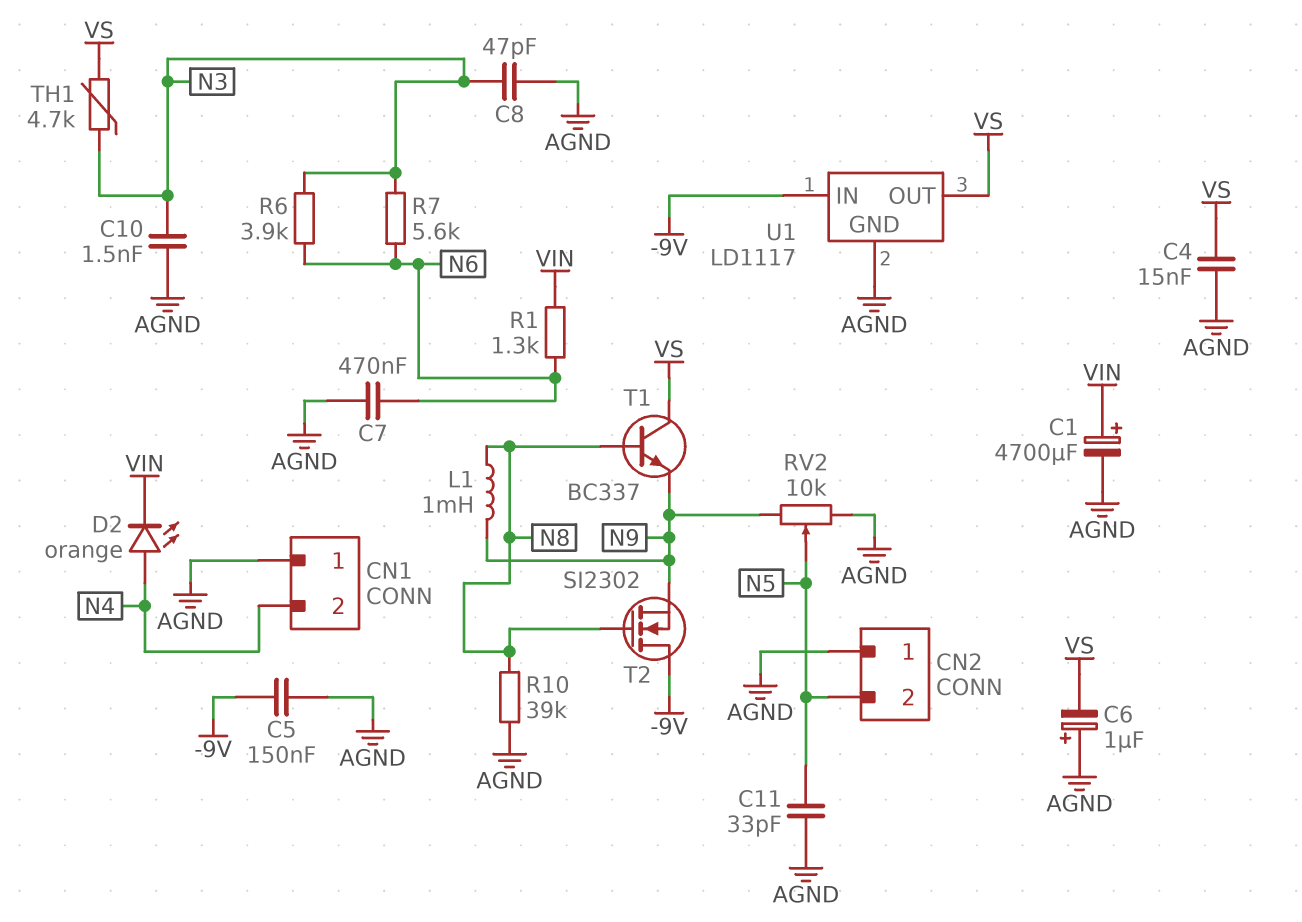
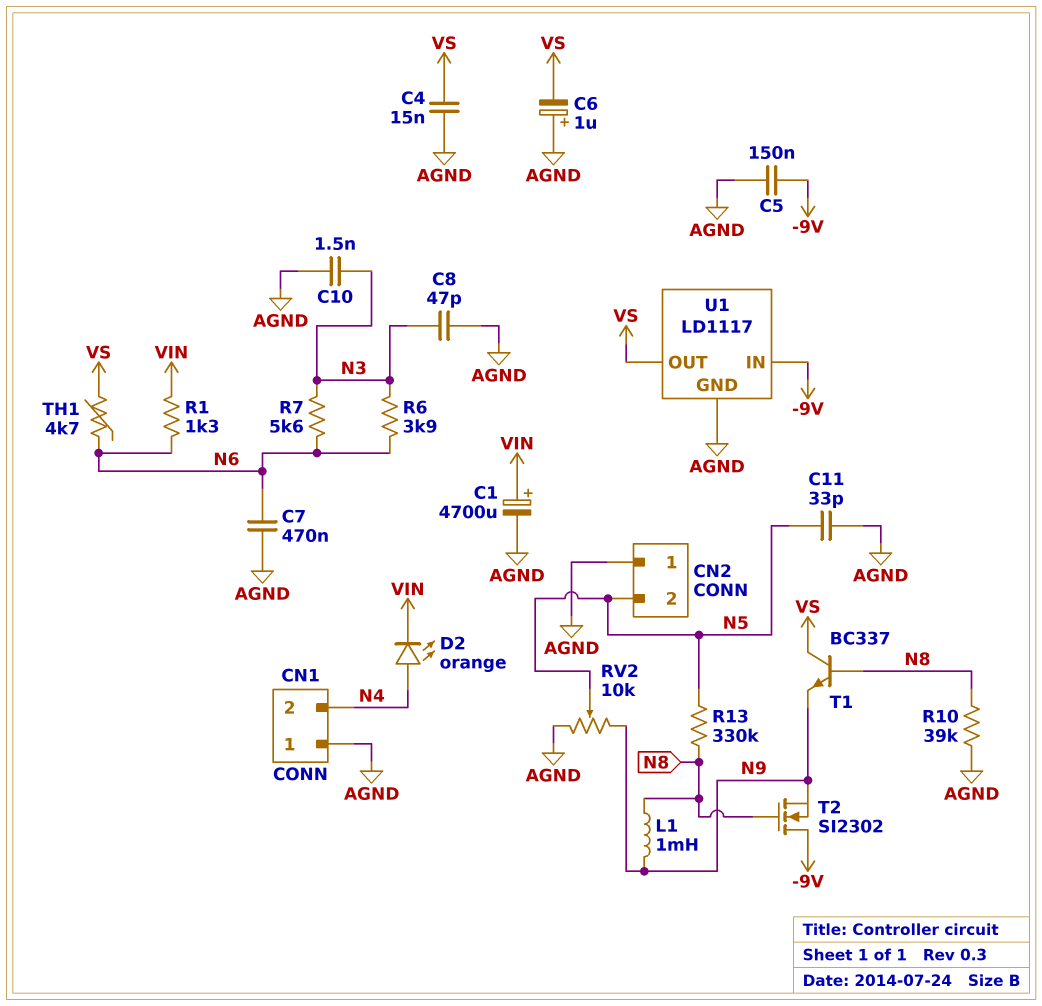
R13: none -> 330k (N5, N8)
TH1: 4.7k (N3, VS) -> 4.7k (N6, VS)

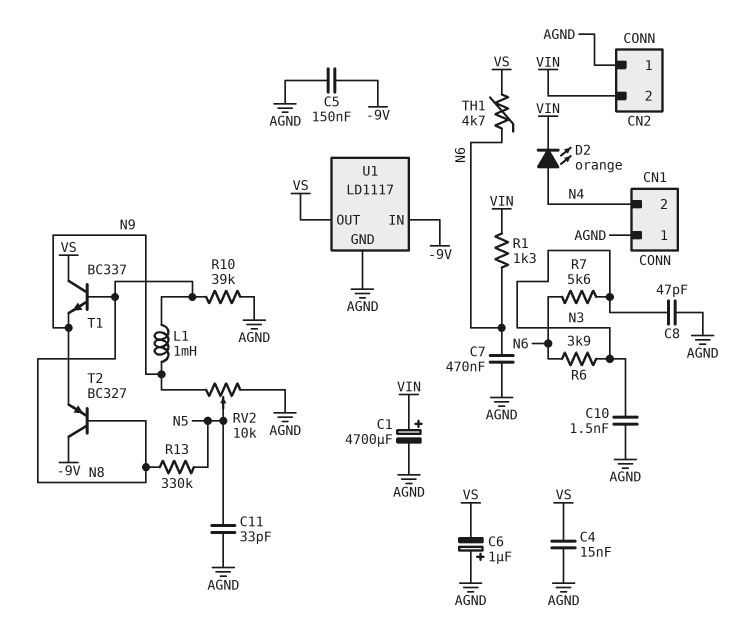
CN2 pin 2: N5 -> VIN
T2: NMOS SI2302 (G N8, D -9V, S N9) -> PNP BC327 (B N8, C -9V, E N9)

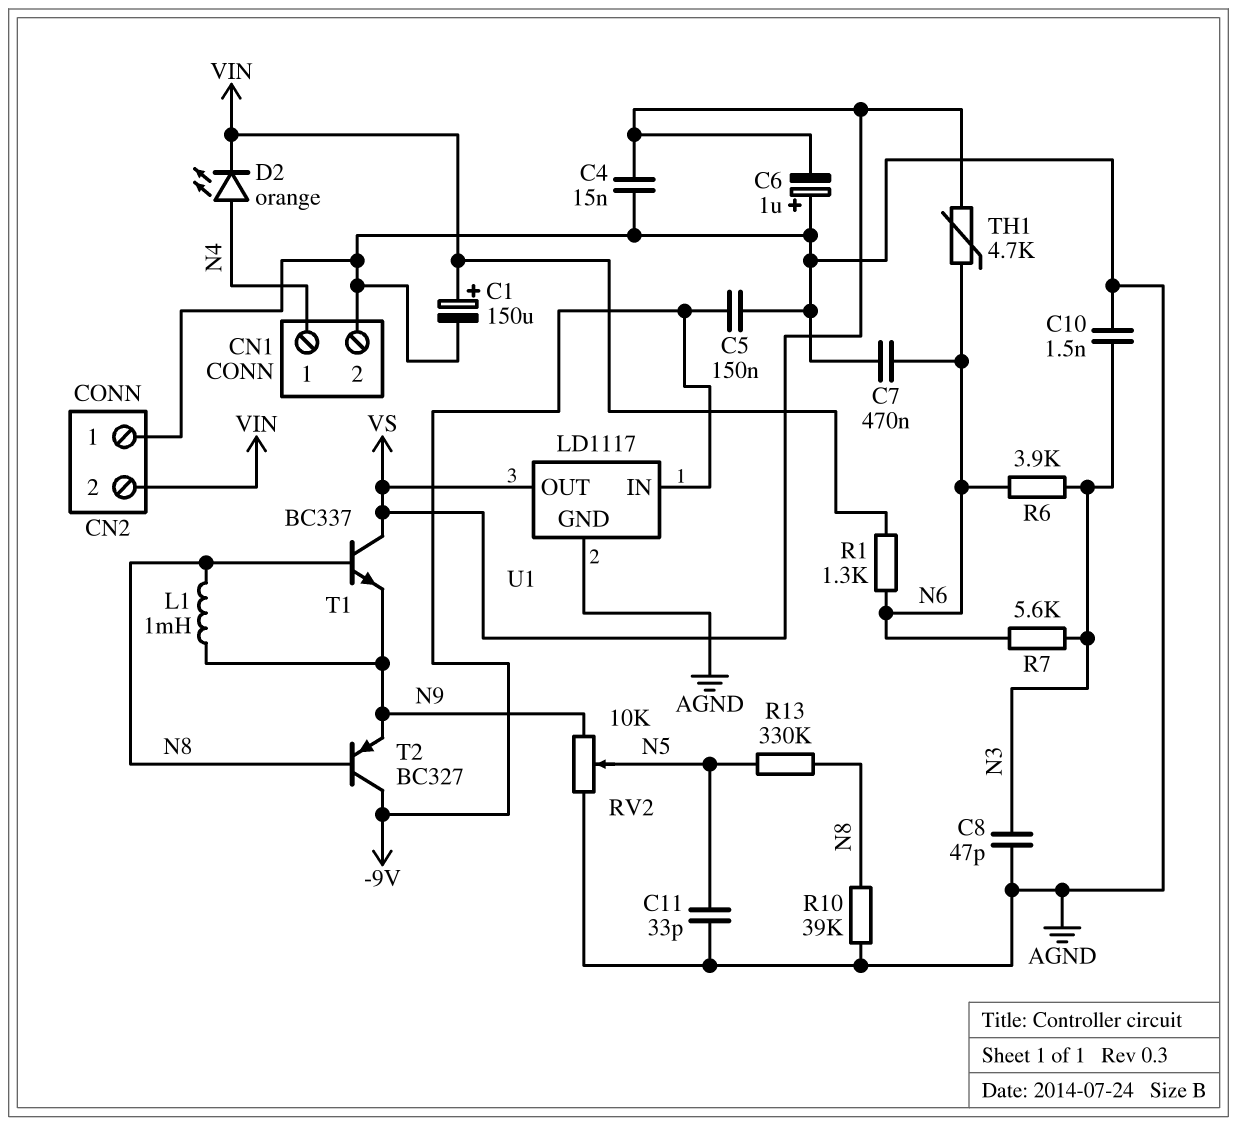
C1: 4700uF (plus VIN, minus AGND) -> 150uF (plus VIN, minus AGND)
CN1 pin 1: AGND -> N4
CN1 pin 2: N4 -> AGND

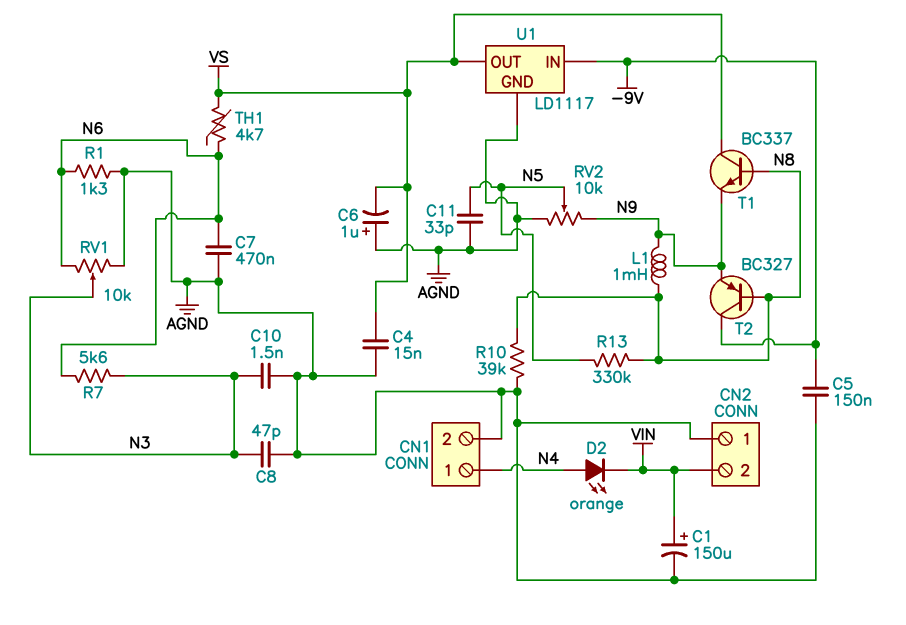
R1: 1.3k (N6, VIN) -> 1.3k (AGND, N6)
R6: 3.9k (N3, N6) -> none
RV1: none -> 10k (AGND, N6, wiper N3)

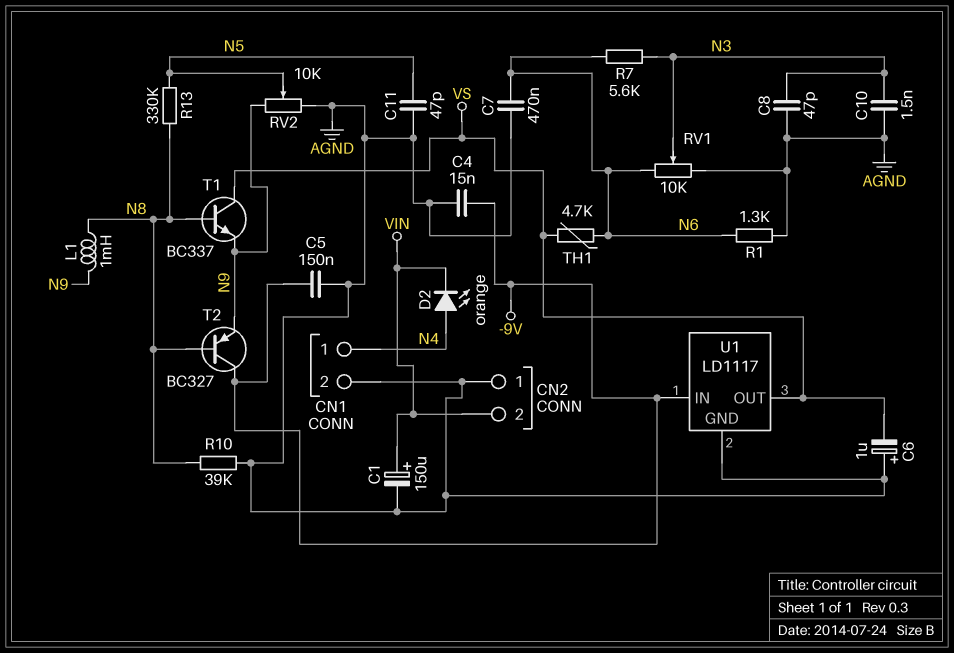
C4: 15nF (AGND, VS) -> 15nF (-9V, AGND)
C11: 33pF (AGND, N5) -> 47pF (AGND, N5)

